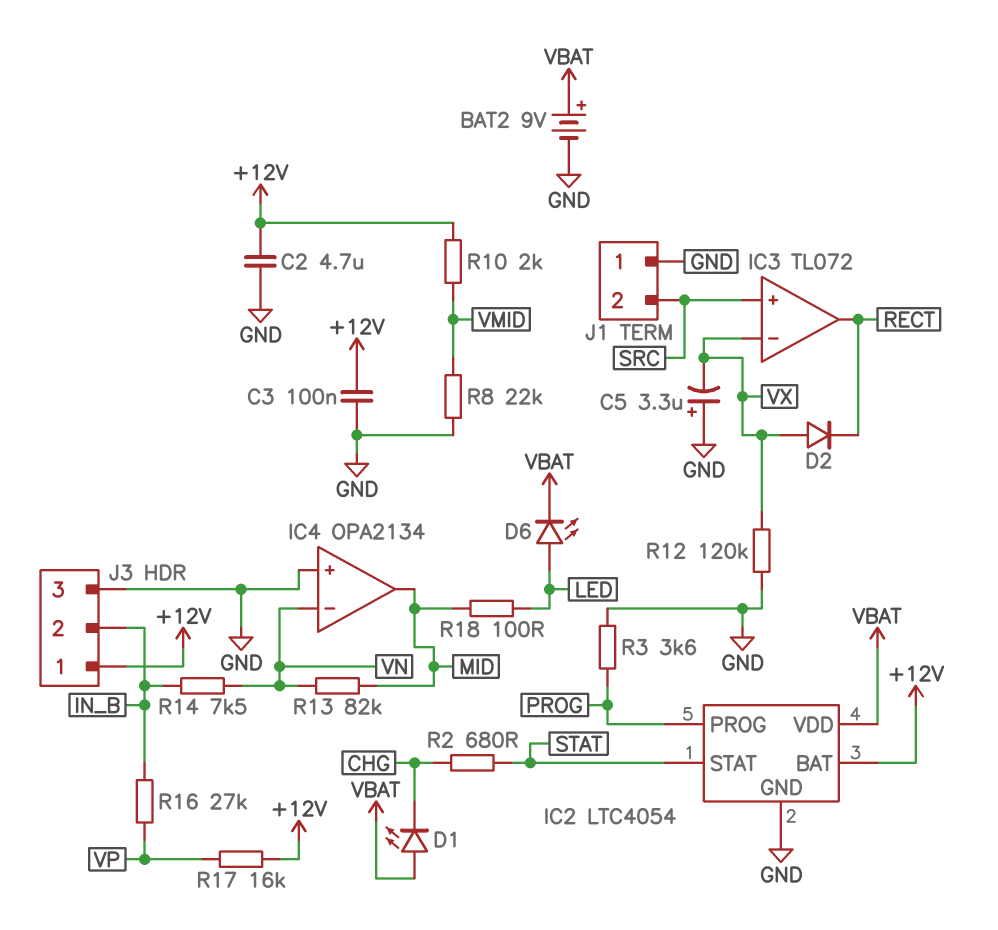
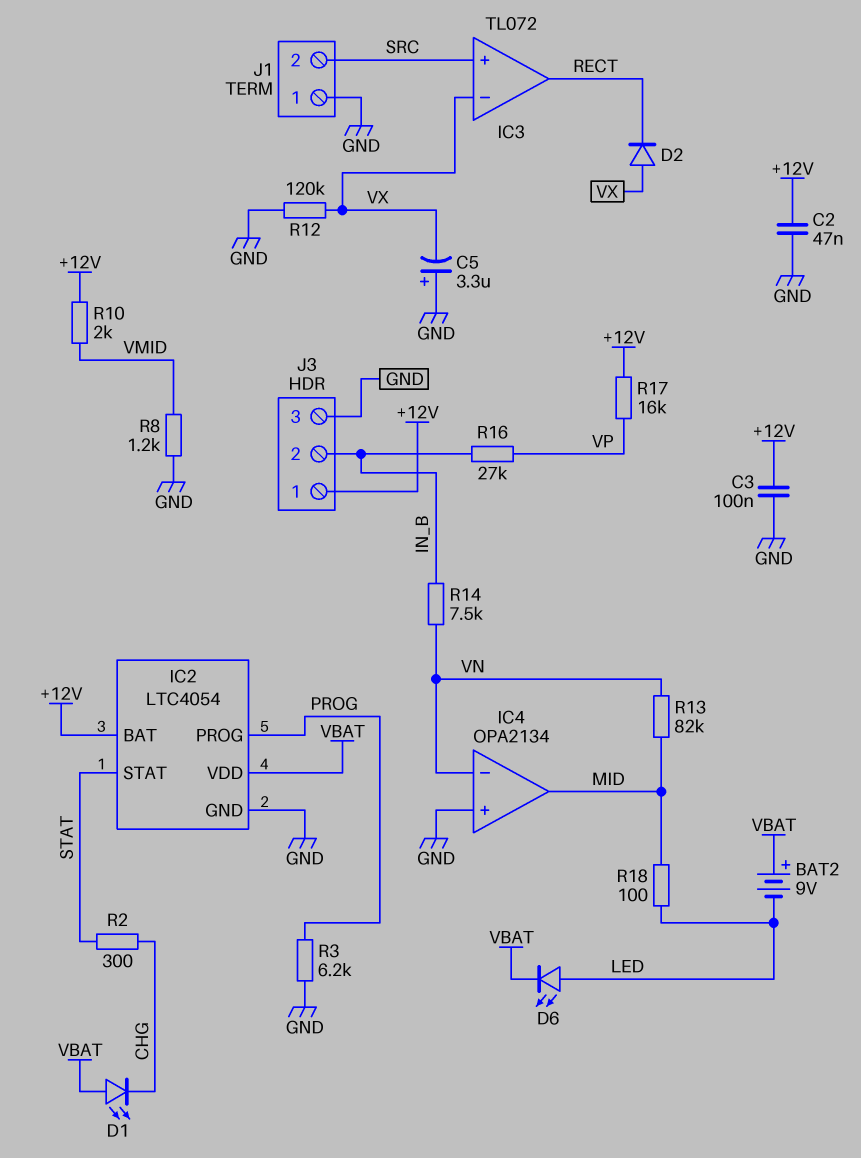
BAT2: 9V (plus VBAT, minus GND) -> 9V (plus VBAT, minus LED)
C2: 4.7uF (+12V, GND) -> 47nF (+12V, GND)
R2: 680 (CHG, STAT) -> 300 (CHG, STAT)
R3: 3.6k (GND, PROG) -> 6.2k (GND, PROG)
R8: 22k (GND, VMID) -> 1.2k (GND, VMID)

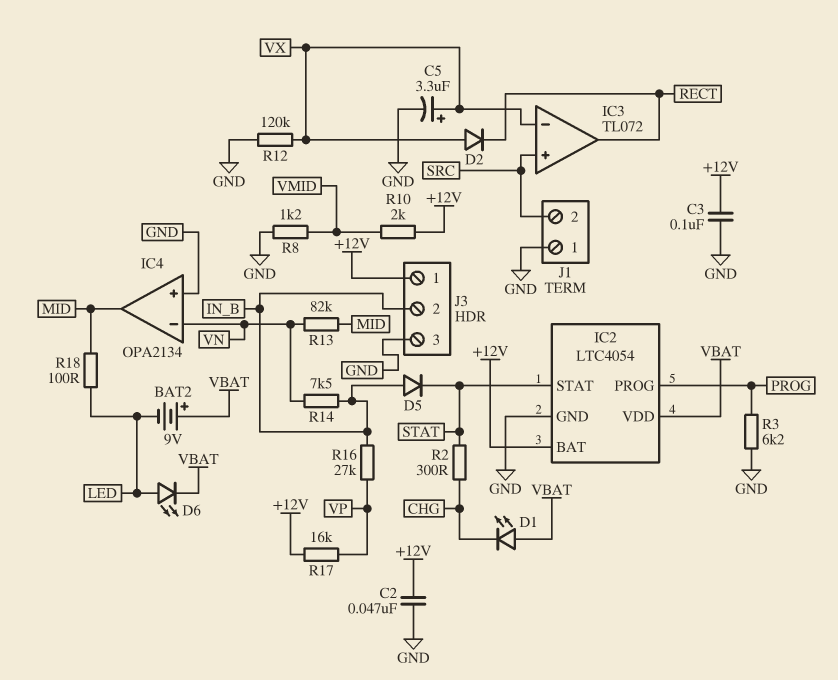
C5: 3.3uF (plus GND, minus VX) -> 3.3uF (plus VX, minus GND)
D5: none -> diode (A IN_B, K STAT)

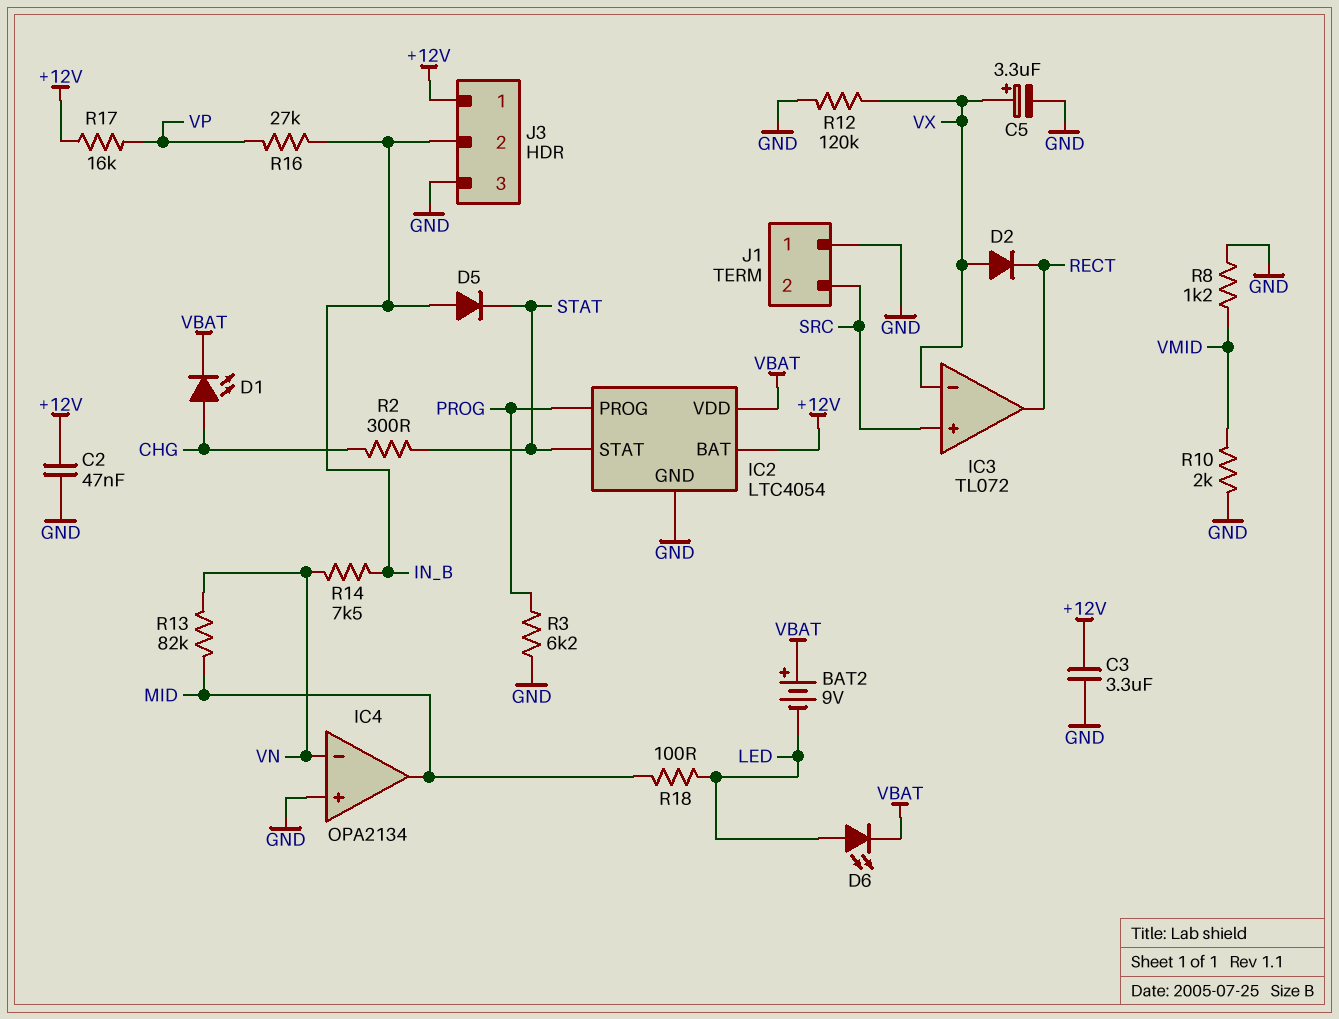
C3: 100nF (+12V, GND) -> 3.3uF (+12V, GND)
D1: LED (A VBAT, K CHG) -> LED (A CHG, K VBAT)
R10: 2k (+12V, VMID) -> 2k (GND, VMID)

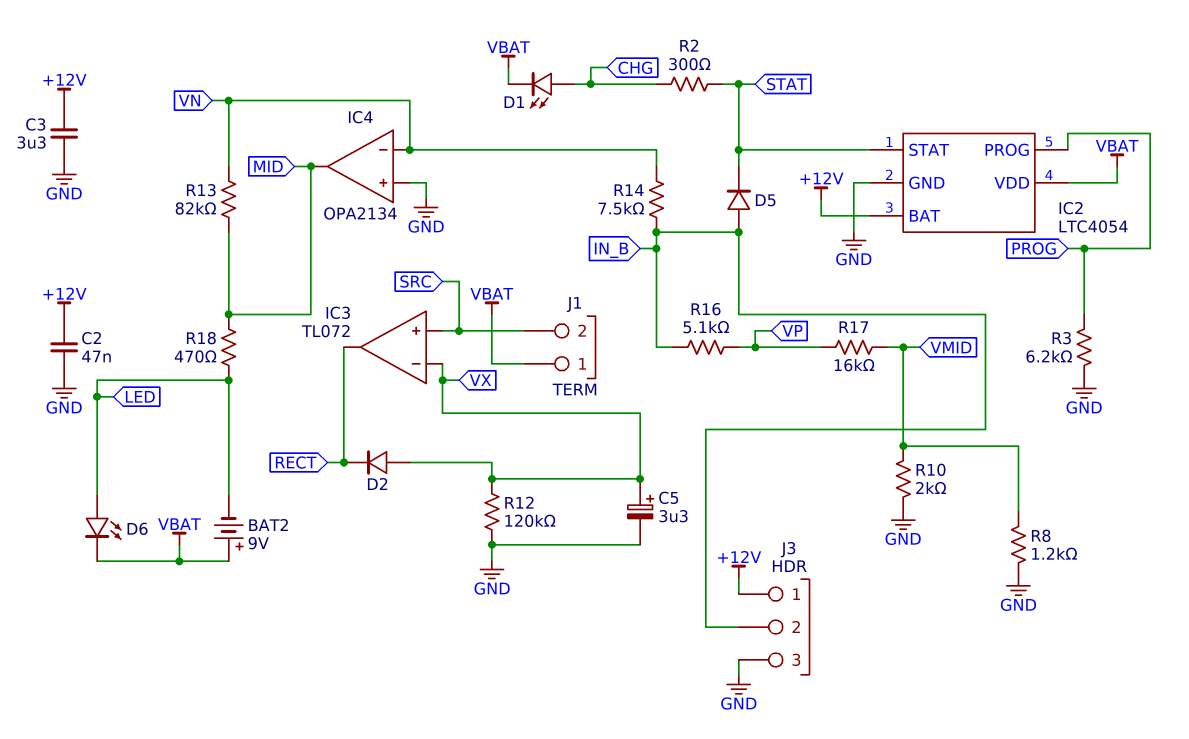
J1 pin 1: GND -> VBAT
R16: 27k (IN_B, VP) -> 5.1k (IN_B, VP)
R17: 16k (+12V, VP) -> 16k (VMID, VP)
R18: 100 (LED, MID) -> 470 (LED, MID)

